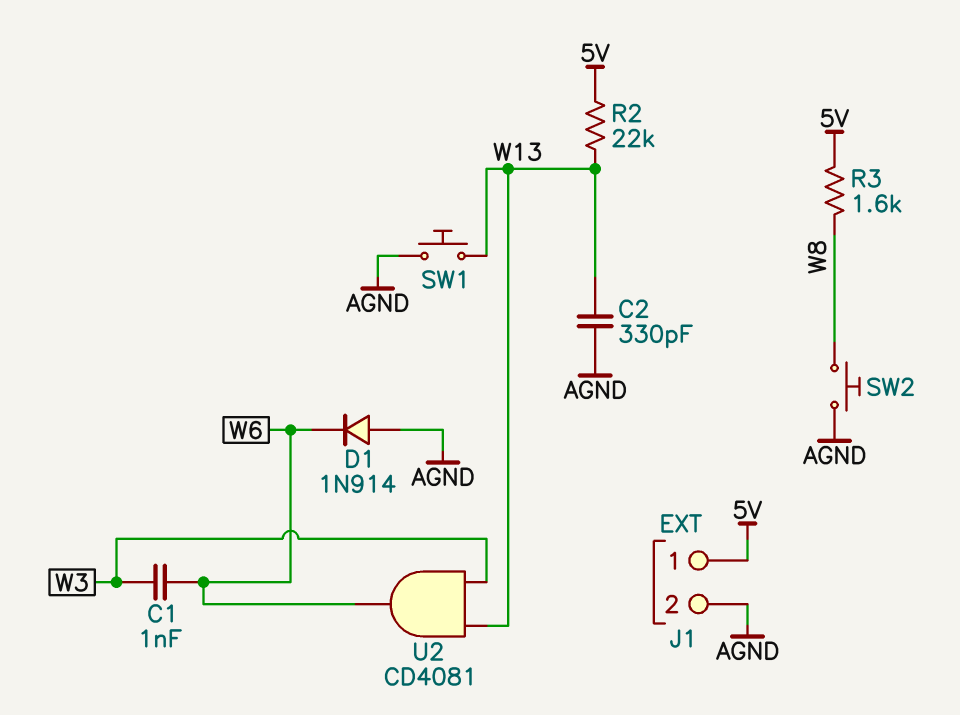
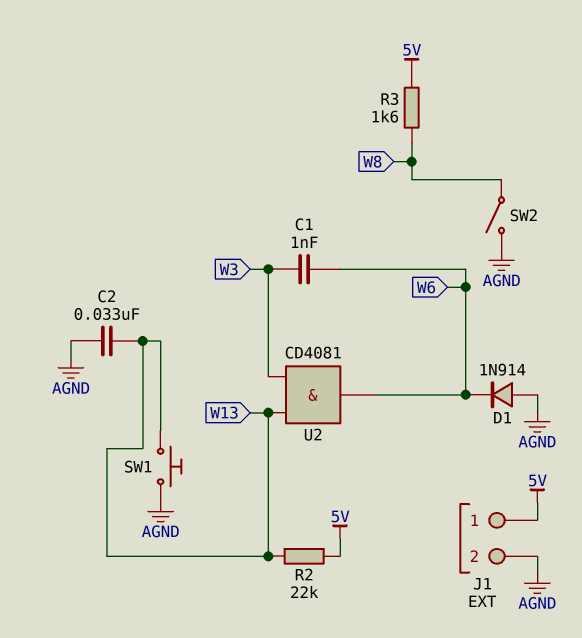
C2: 330pF (AGND, W13) -> 33nF (AGND, W13)
SW2: button (AGND, W8) -> switch (AGND, W8)

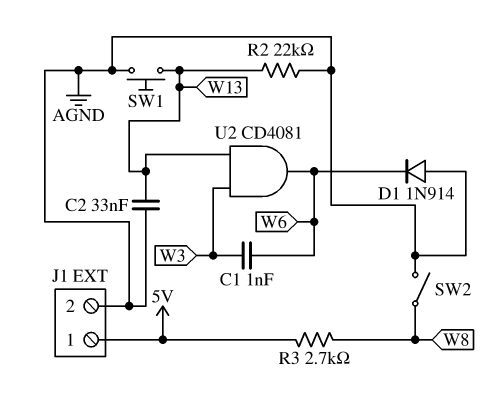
R2: 22k (5V, W13) -> 22k (AGND, W13)
R3: 1.6k (5V, W8) -> 2.7k (5V, W8)

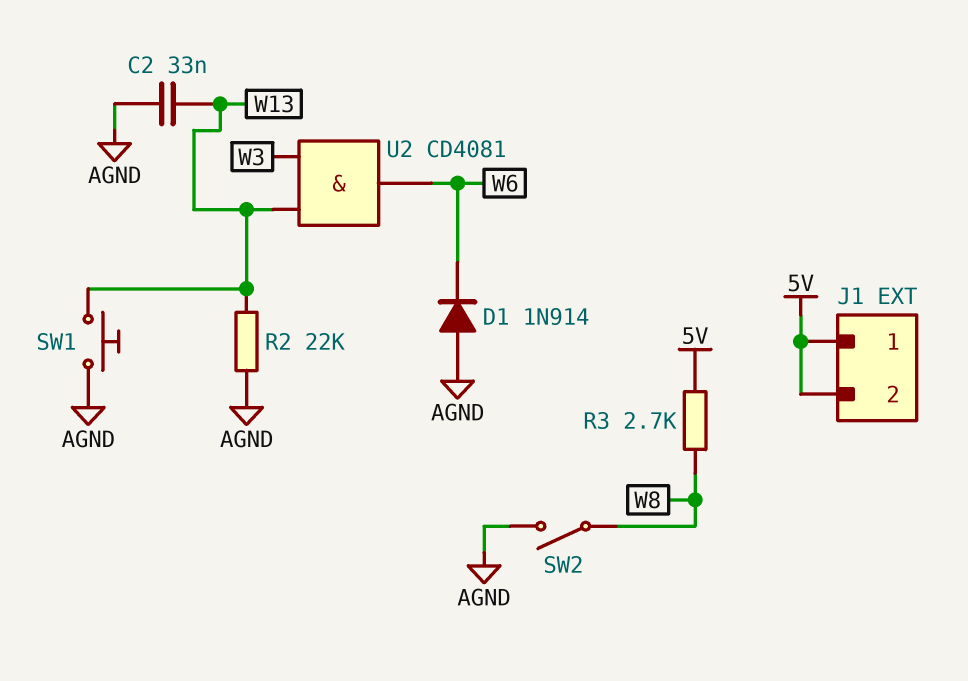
C1: 1nF (W3, W6) -> none
J1 pin 2: AGND -> 5V

